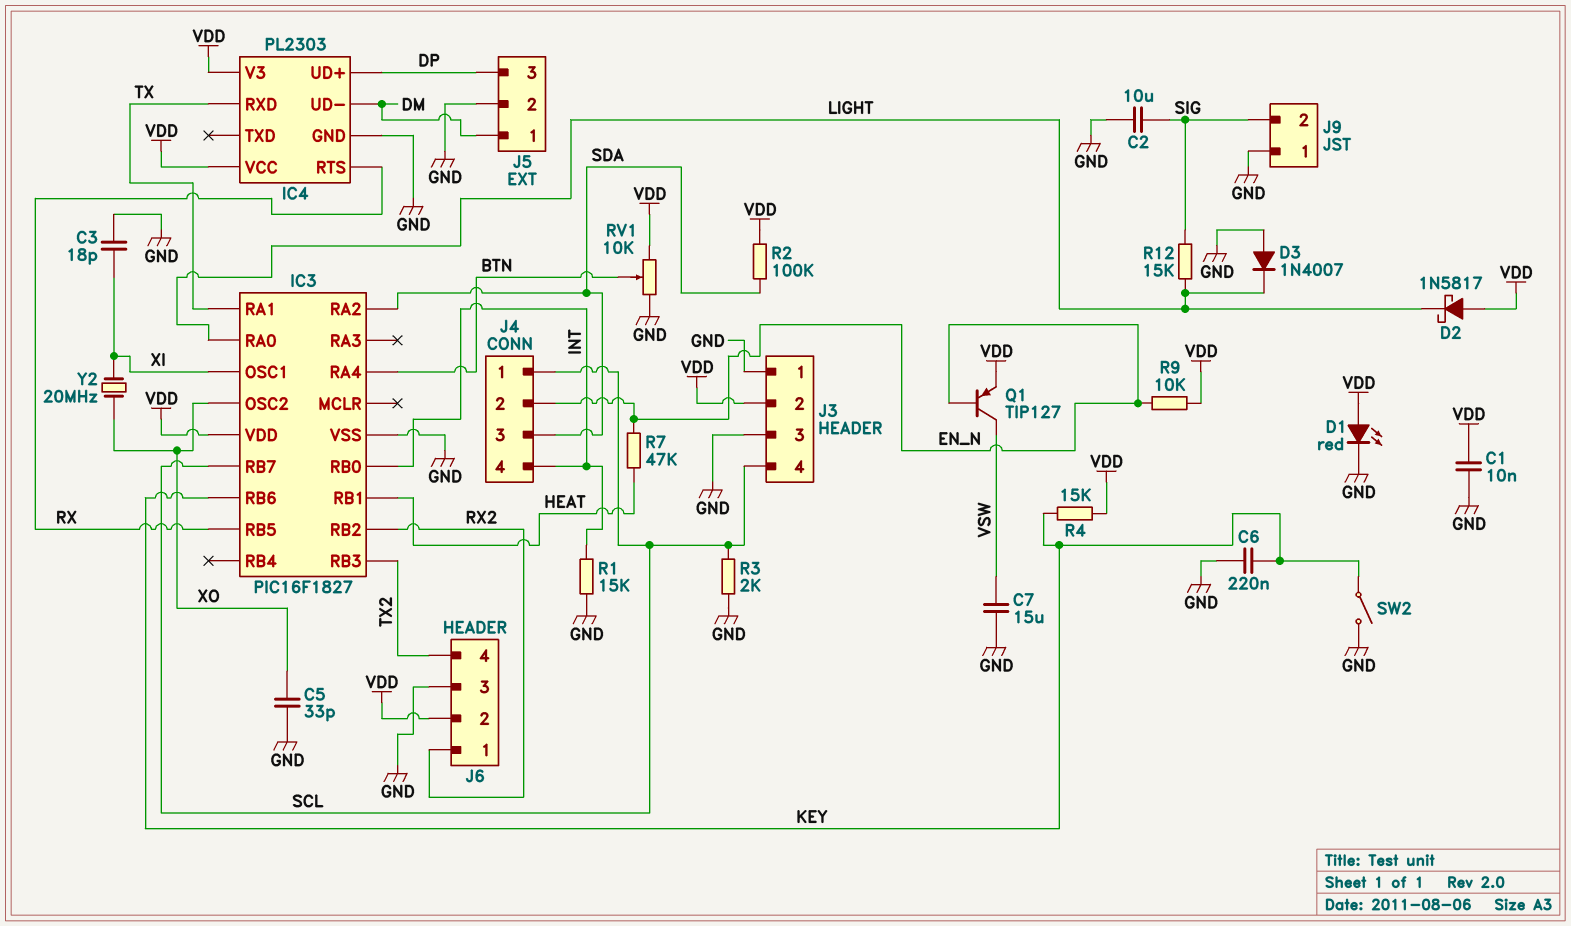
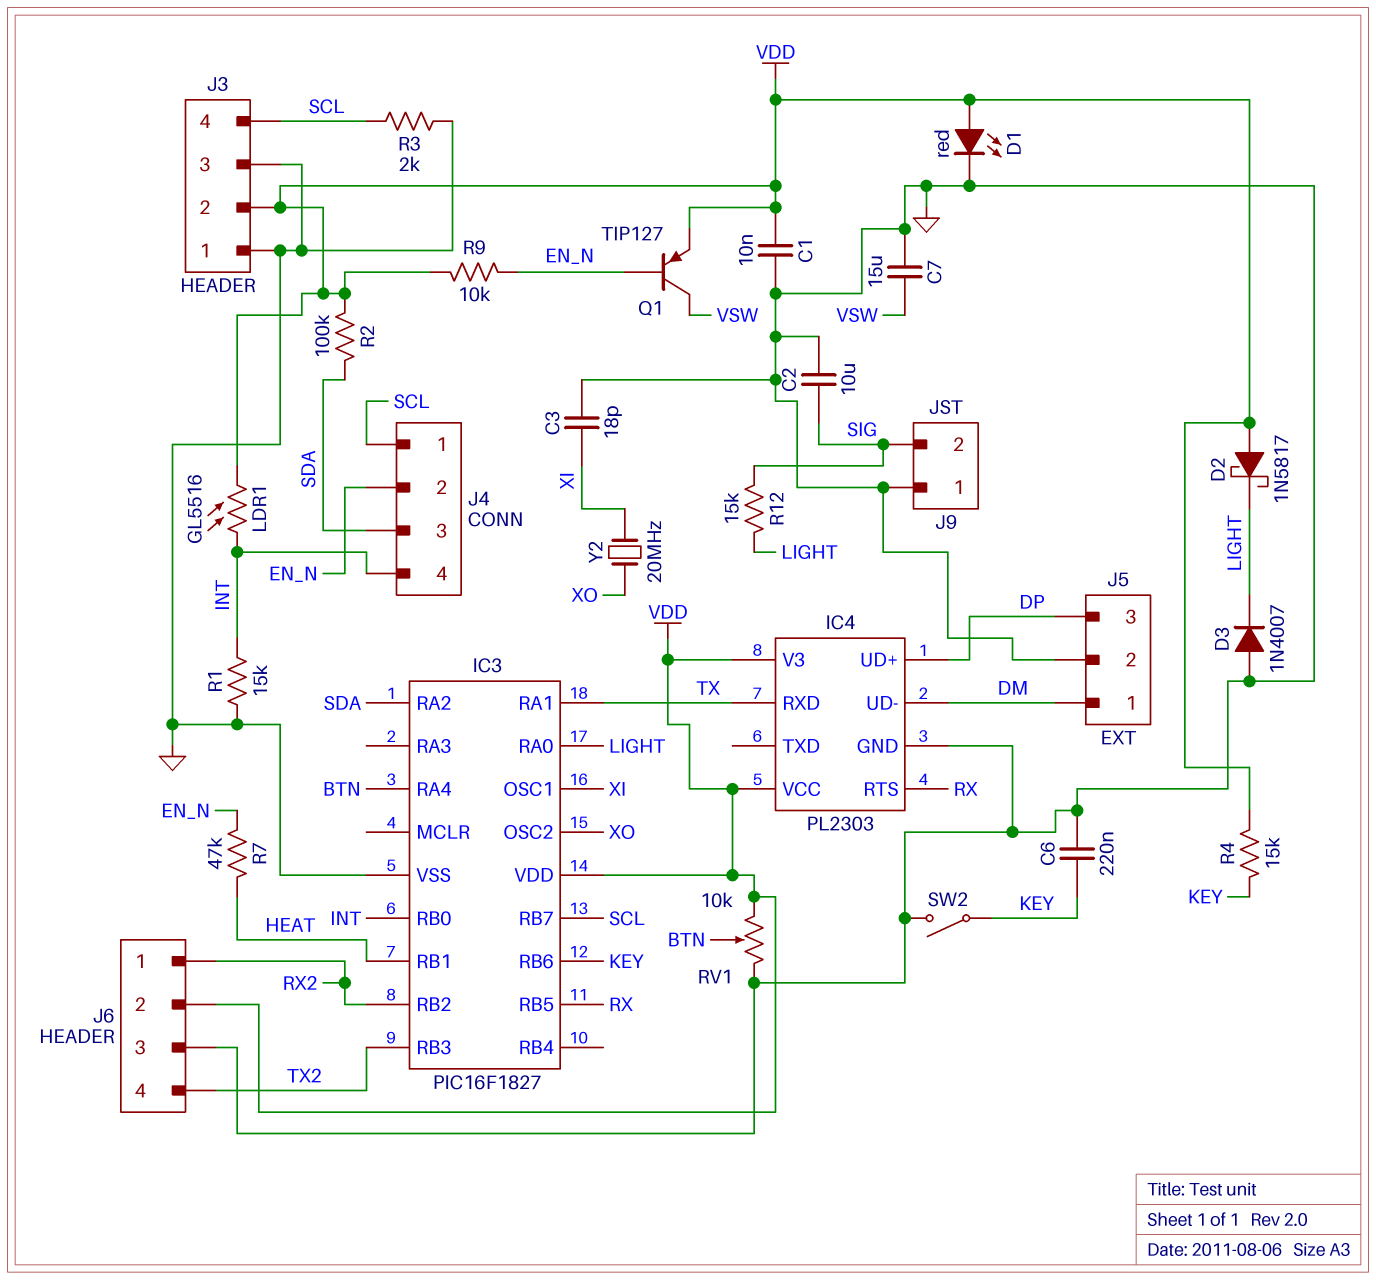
C5: 33pF (GND, XO) -> none
LDR1: none -> GL5516 (INT, VDD)

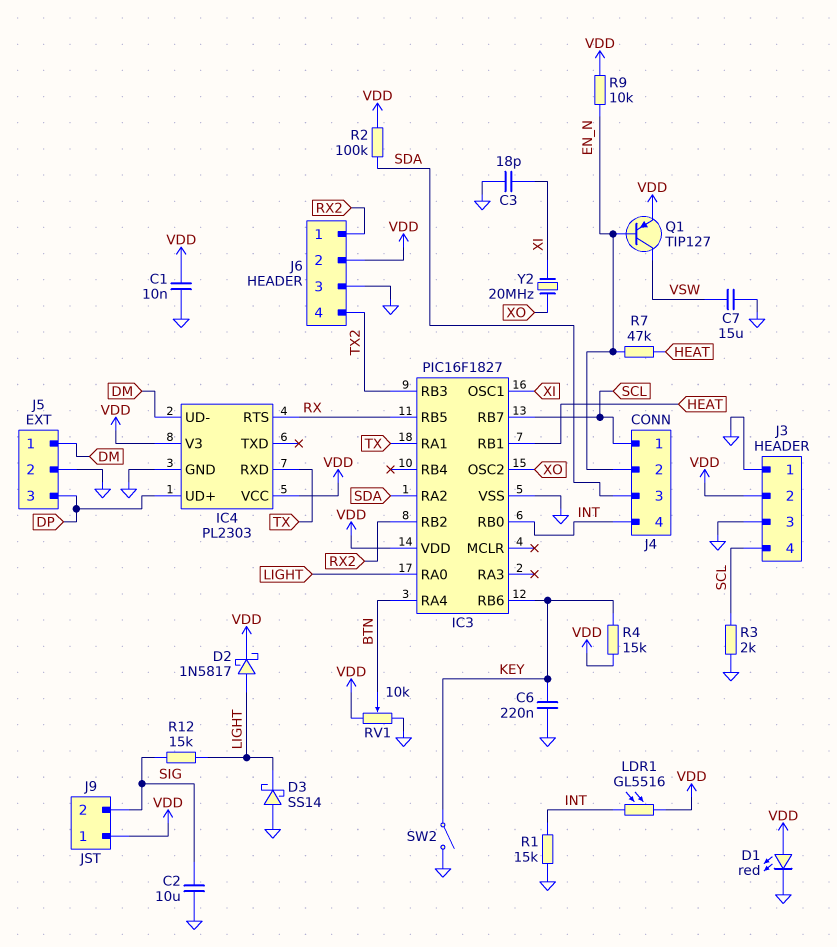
D2: schottky 1N5817 (A VDD, K LIGHT) -> schottky 1N5817 (A LIGHT, K VDD)
D3: diode 1N4007 (A GND, K LIGHT) -> schottky SS14 (A GND, K LIGHT)
J9 pin 1: GND -> VDD

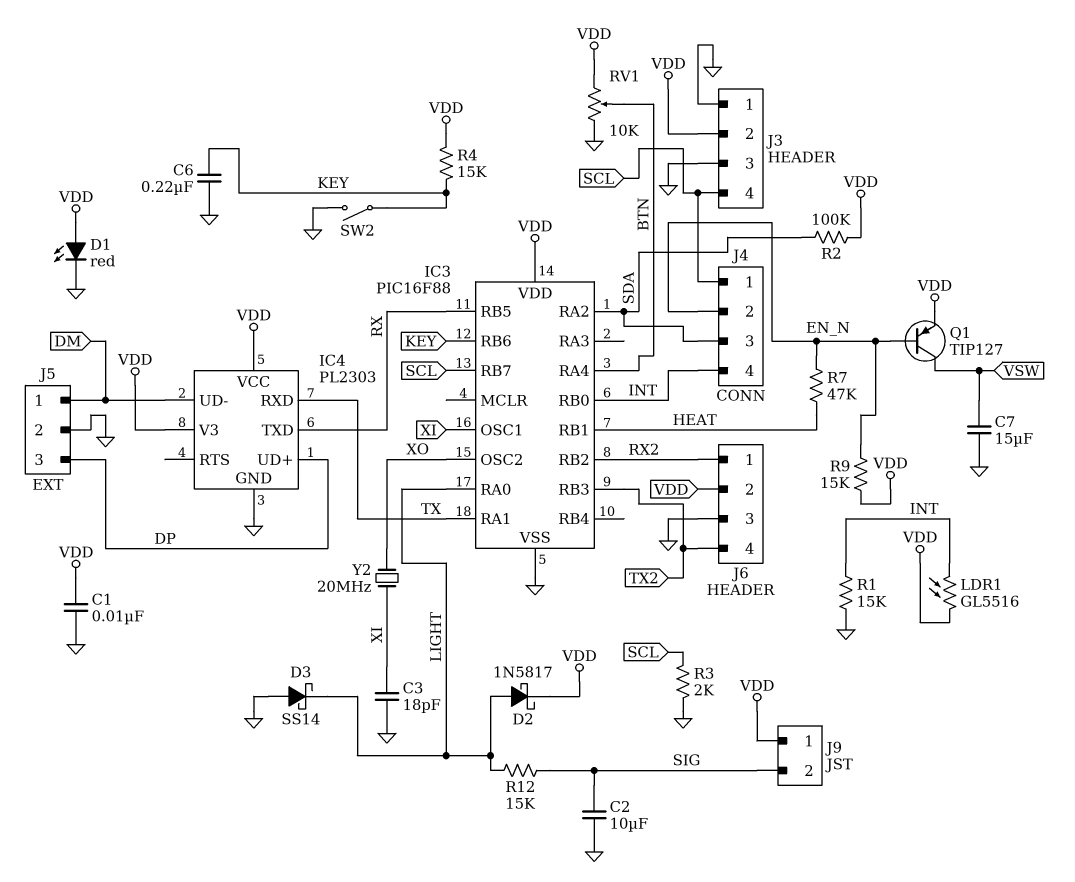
IC3: PIC16F1827 -> PIC16F88
IC4 pin RTS: RX -> none
IC4 pin TXD: none -> RX
R9: 10k (EN_N, VDD) -> 15k (EN_N, VDD)

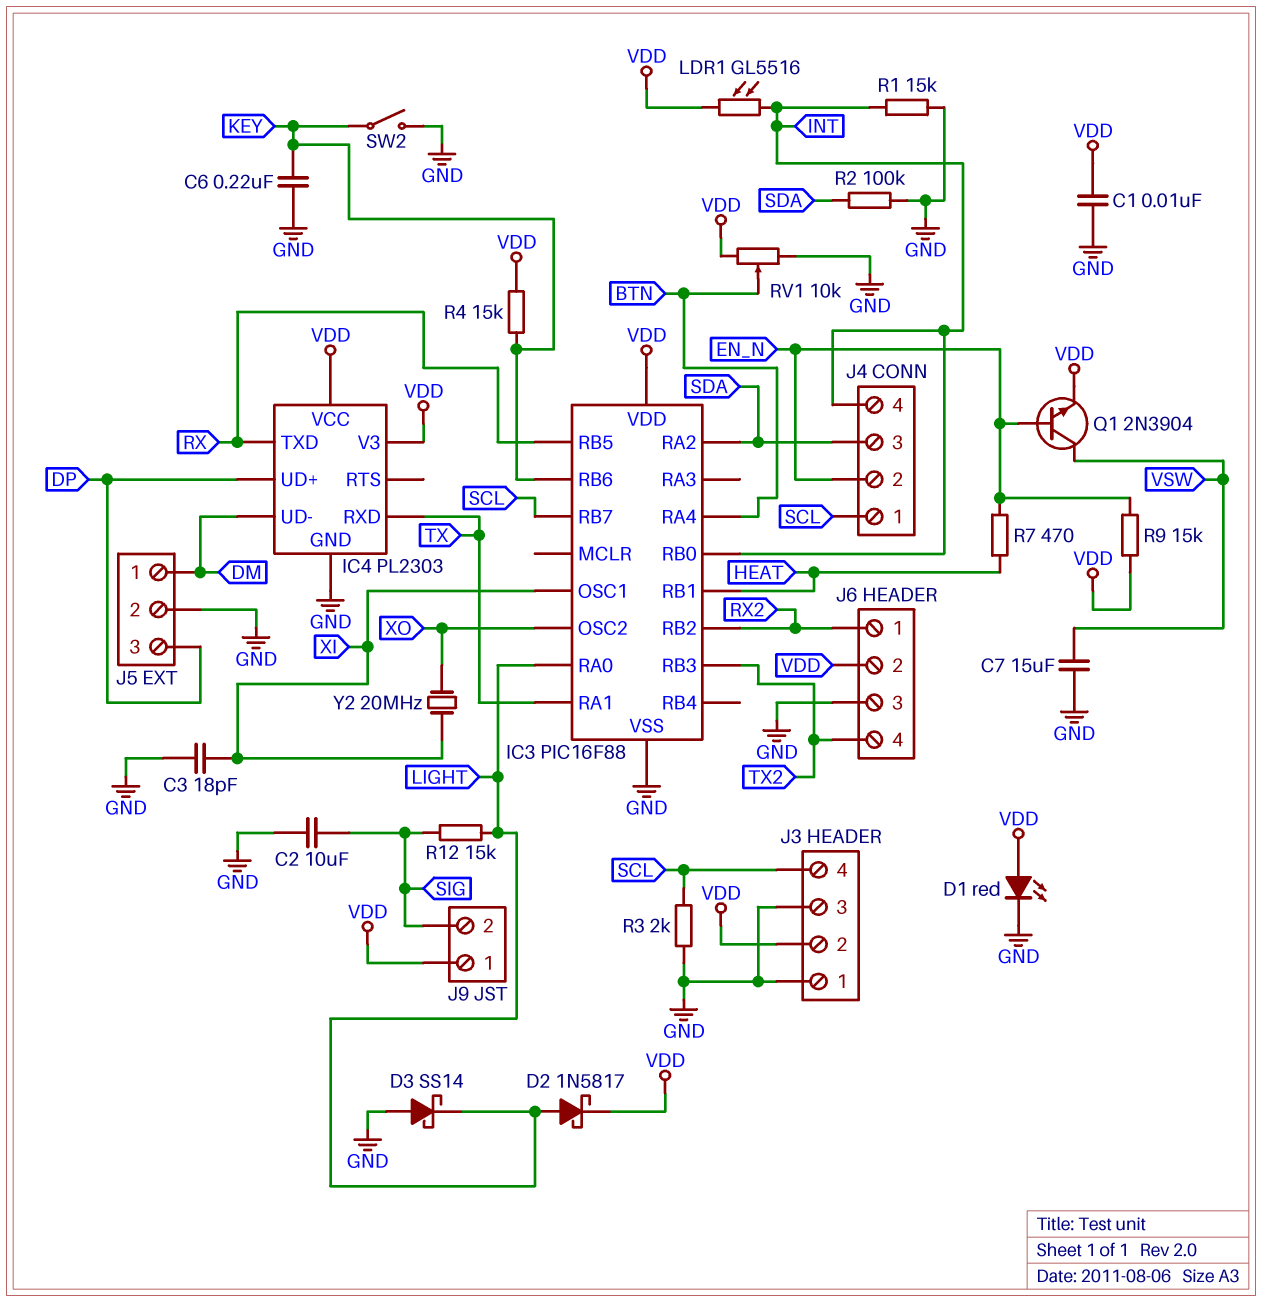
Q1: PNP TIP127 (B EN_N, C VSW, E VDD) -> NPN 2N3904 (B EN_N, C VSW, E VDD)
R2: 100k (SDA, VDD) -> 100k (GND, SDA)
R7: 47k (EN_N, HEAT) -> 470 (EN_N, HEAT)

